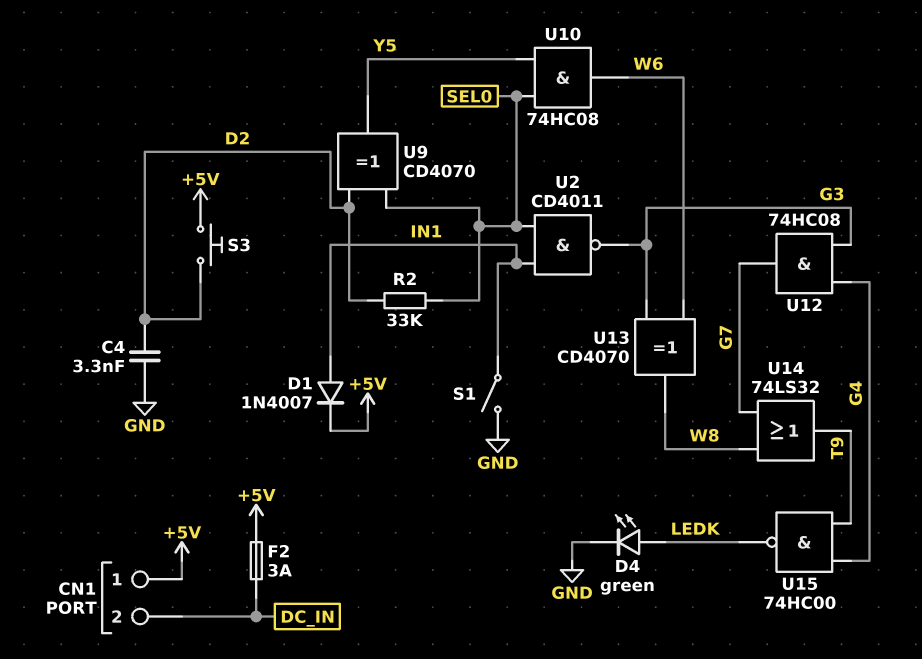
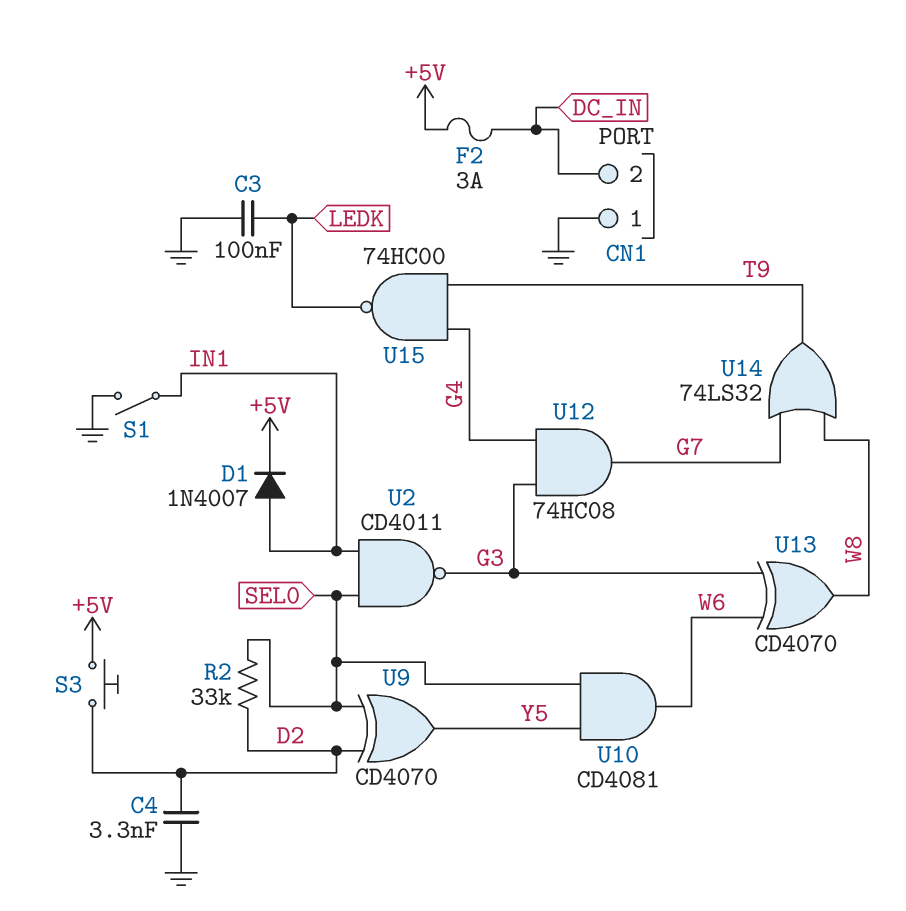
C3: none -> 100nF (GND, LEDK)
CN1 pin 1: +5V -> GND
D4: LED green (A LEDK, K GND) -> none
U10: AND 74HC08 (in SEL0, in Y5, out W6) -> AND CD4081 (in SEL0, in Y5, out W6)

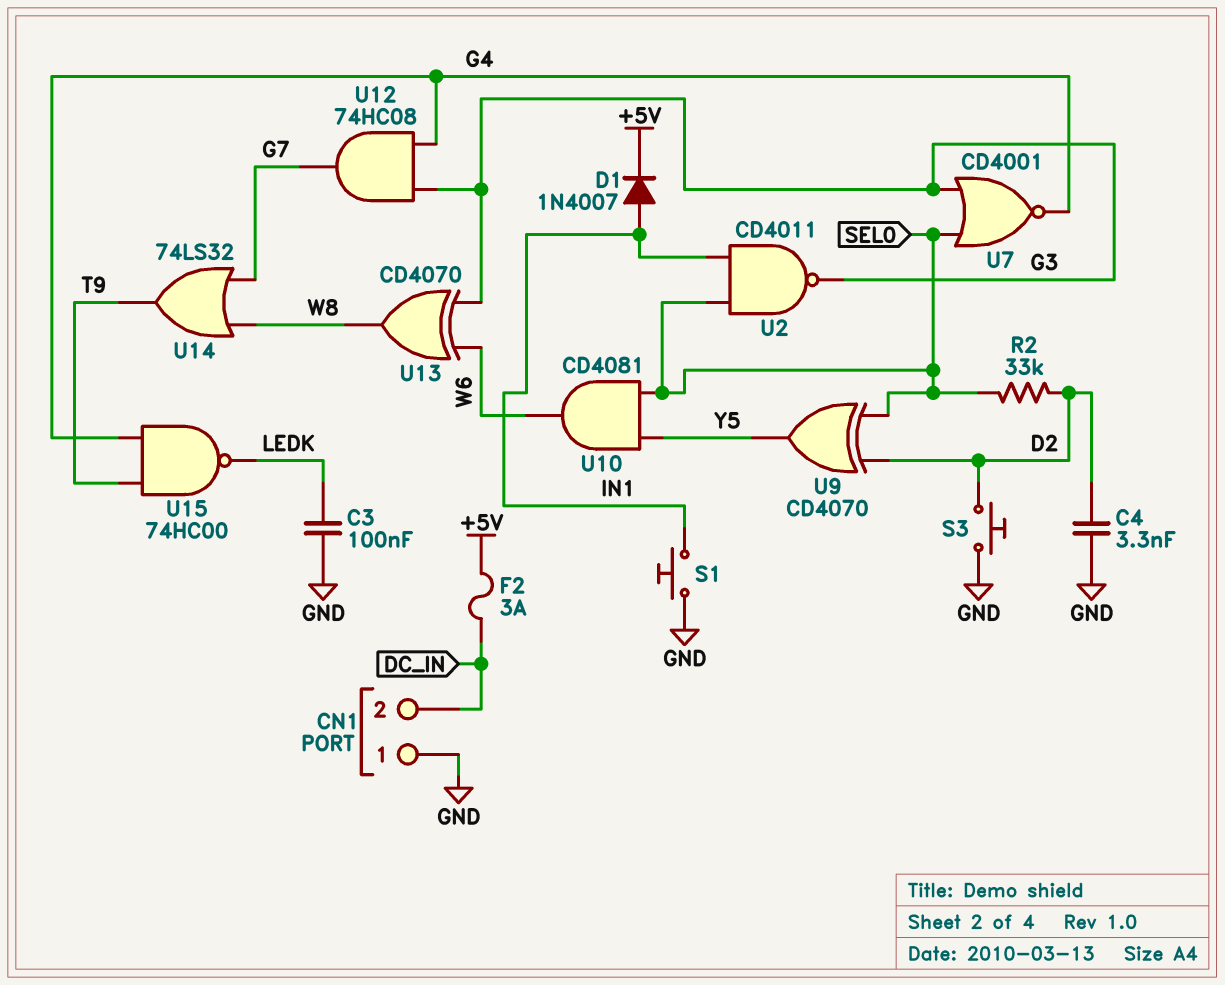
S1: switch (GND, IN1) -> button (GND, IN1)
S3: button (+5V, D2) -> button (D2, GND)
U7: none -> NOR CD4001 (in G3, in SEL0, out G4)

